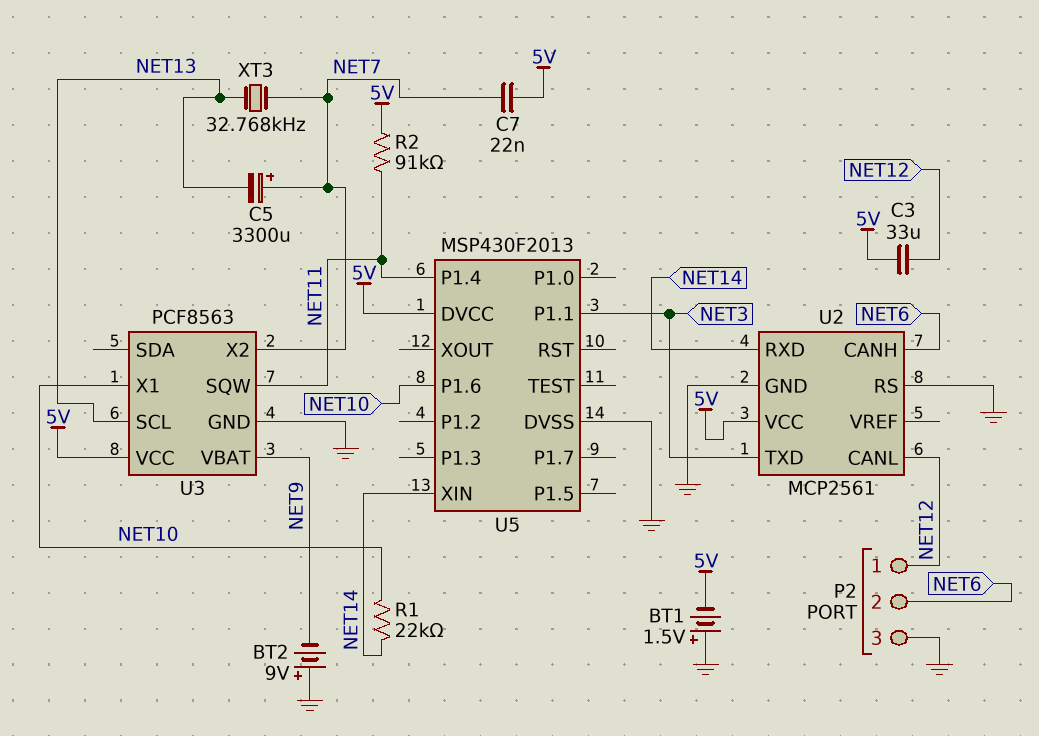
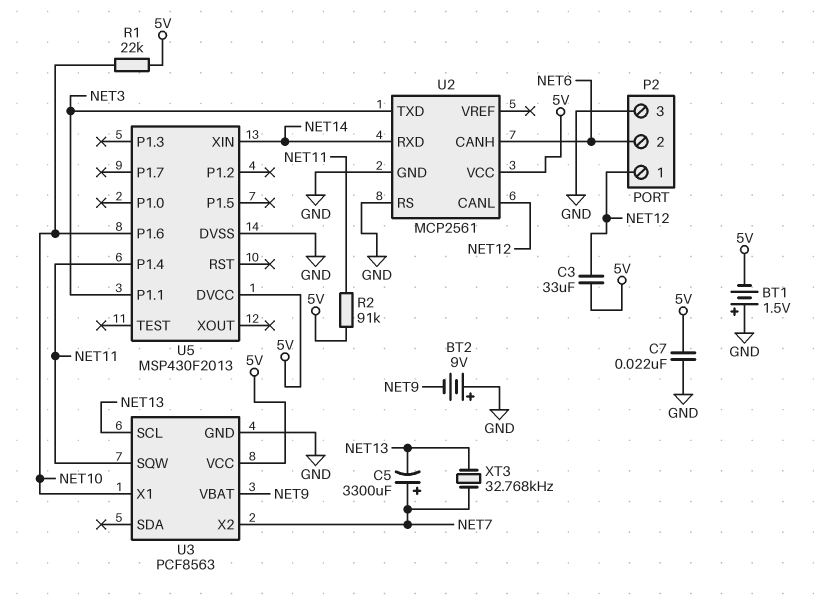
C7: 22nF (5V, NET7) -> 22nF (5V, GND)
R1: 22k (NET10, NET14) -> 22k (5V, NET10)

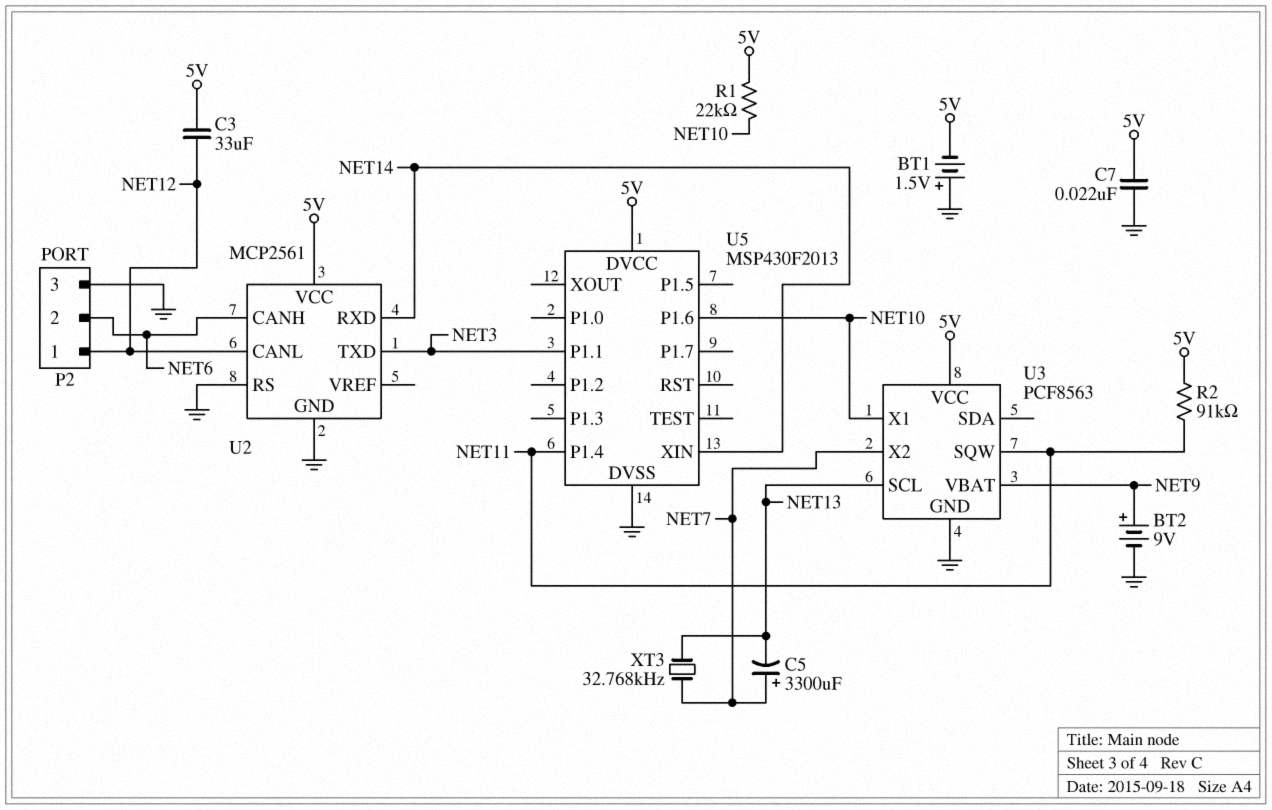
BT2: 9V (plus GND, minus NET9) -> 9V (plus NET9, minus GND)

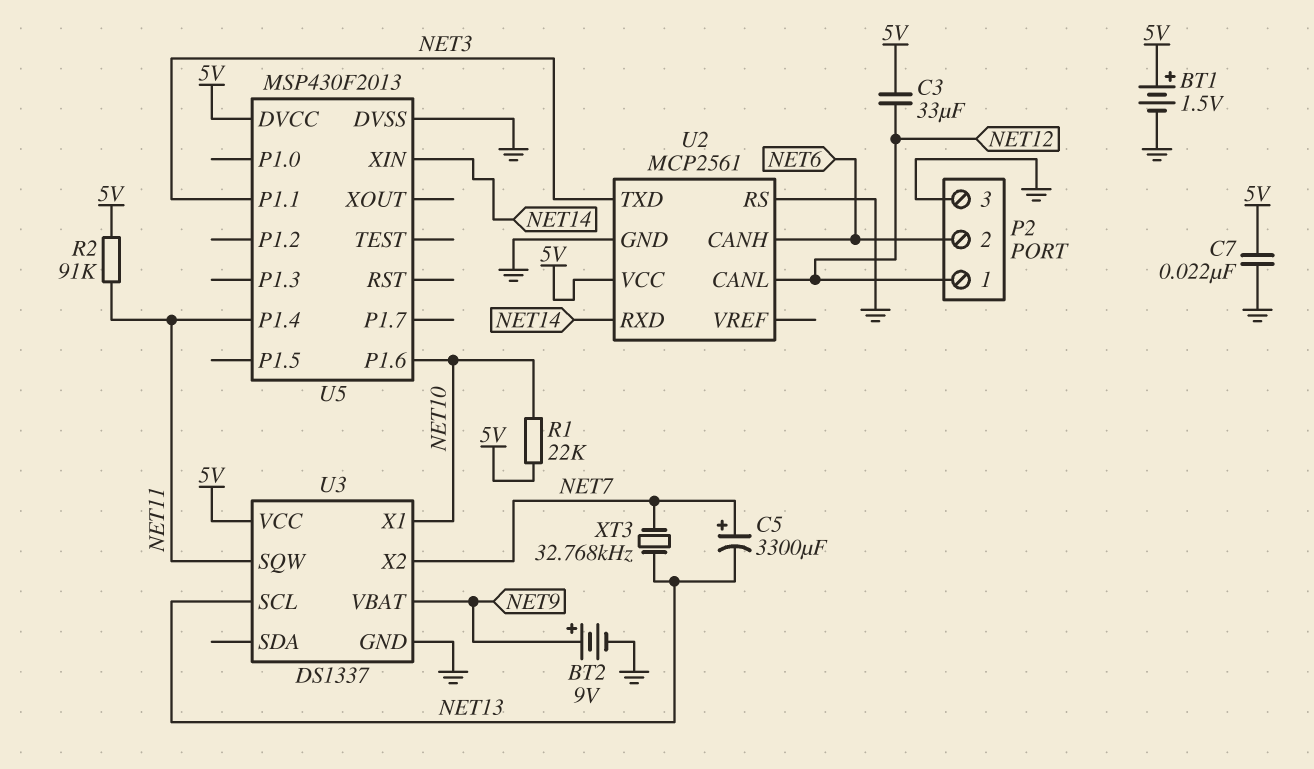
BT1: 1.5V (plus GND, minus 5V) -> 1.5V (plus 5V, minus GND)
U3: PCF8563 -> DS1337

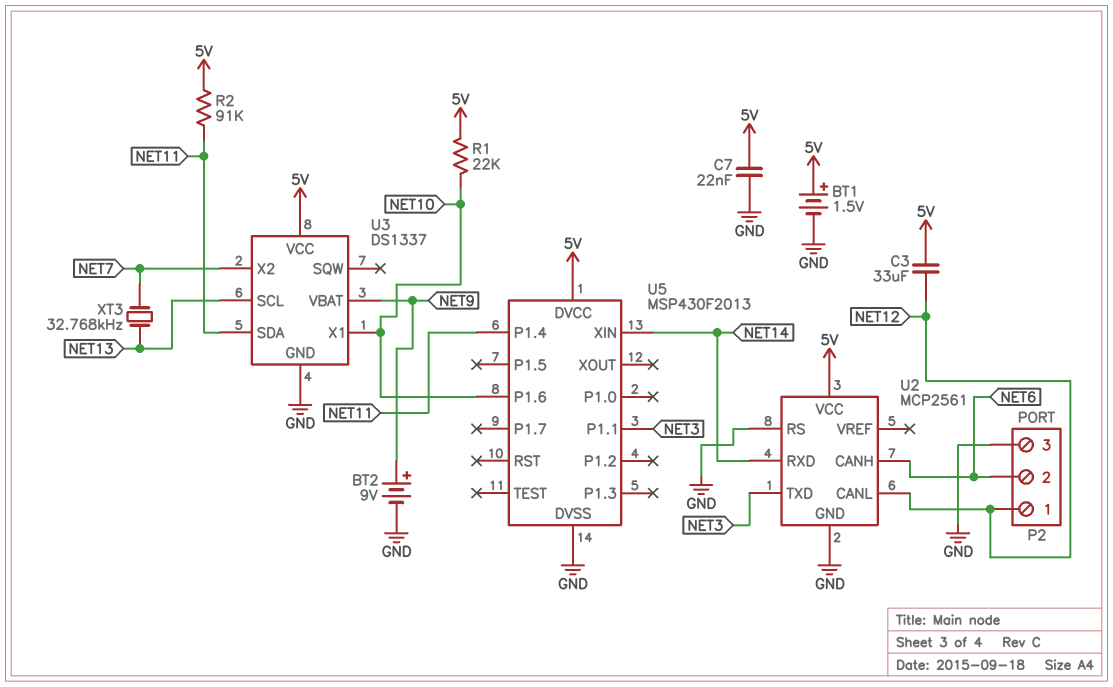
C5: 3300uF (plus NET7, minus NET13) -> none
U3 pin SDA: none -> NET11
U3 pin SQW: NET11 -> none

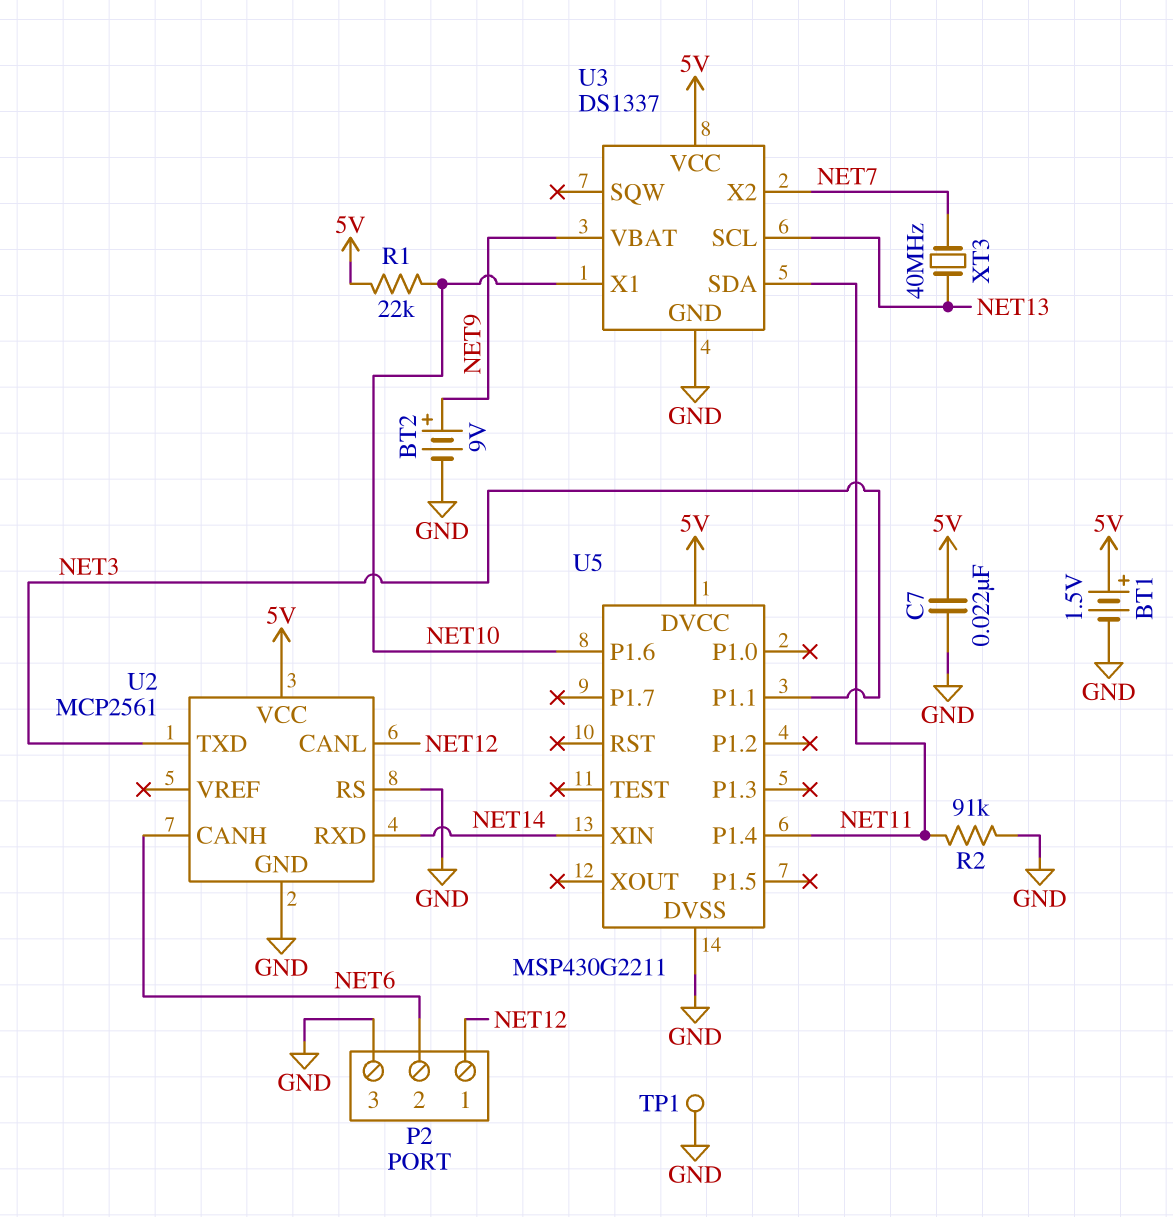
C3: 33uF (5V, NET12) -> none
R2: 91k (5V, NET11) -> 91k (GND, NET11)
TP1: none -> test point (GND)
U5: MSP430F2013 -> MSP430G2211
XT3: 32.768kHz (NET7, NET13) -> 40MHz (NET7, NET13)

